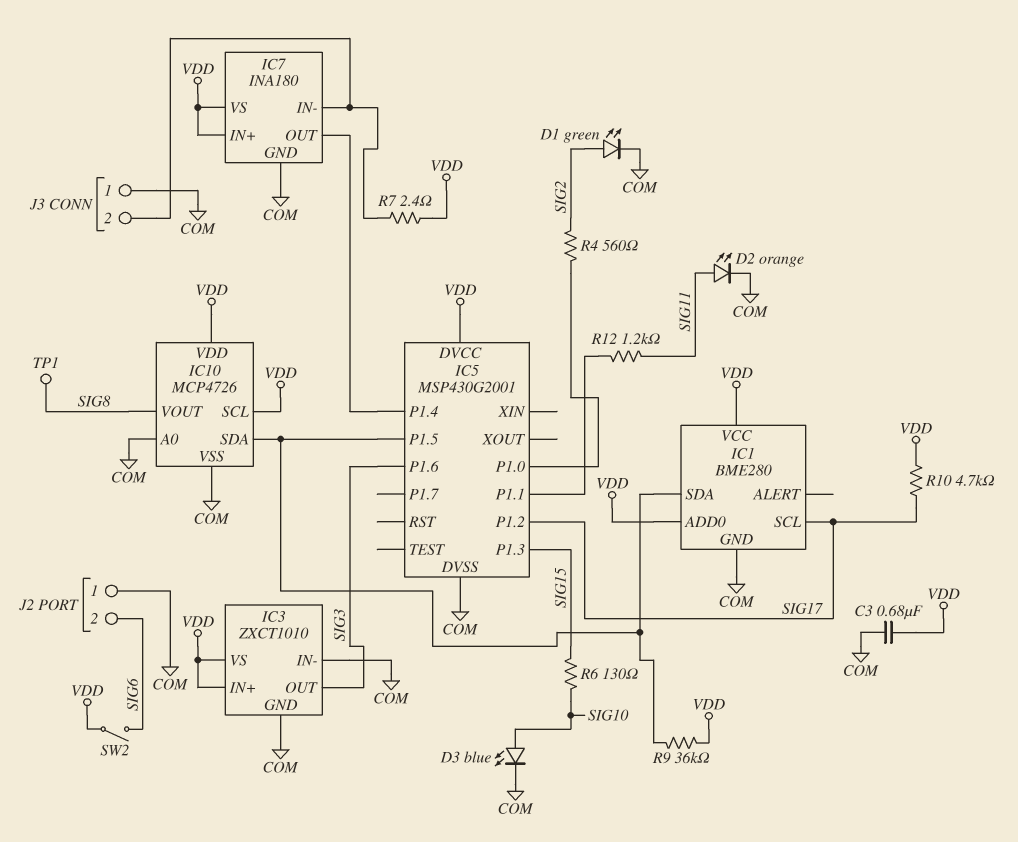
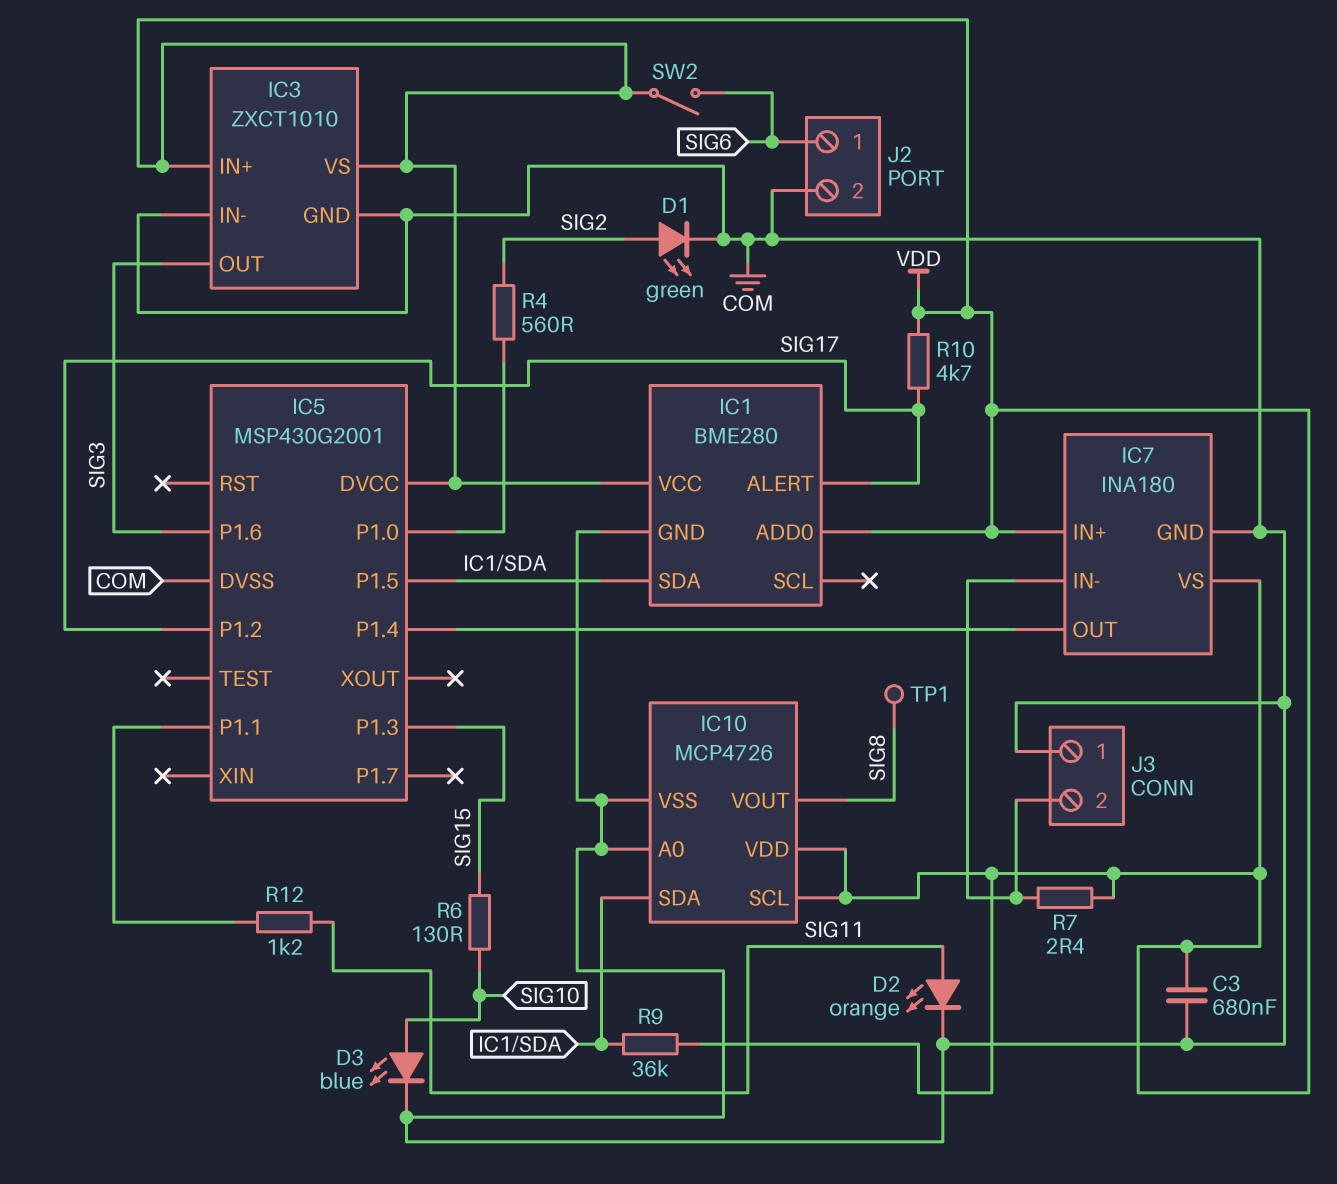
IC1 pin ALERT: none -> SIG17
IC1 pin SCL: SIG17 -> none
J2 pin 1: COM -> SIG6
J2 pin 2: SIG6 -> COM

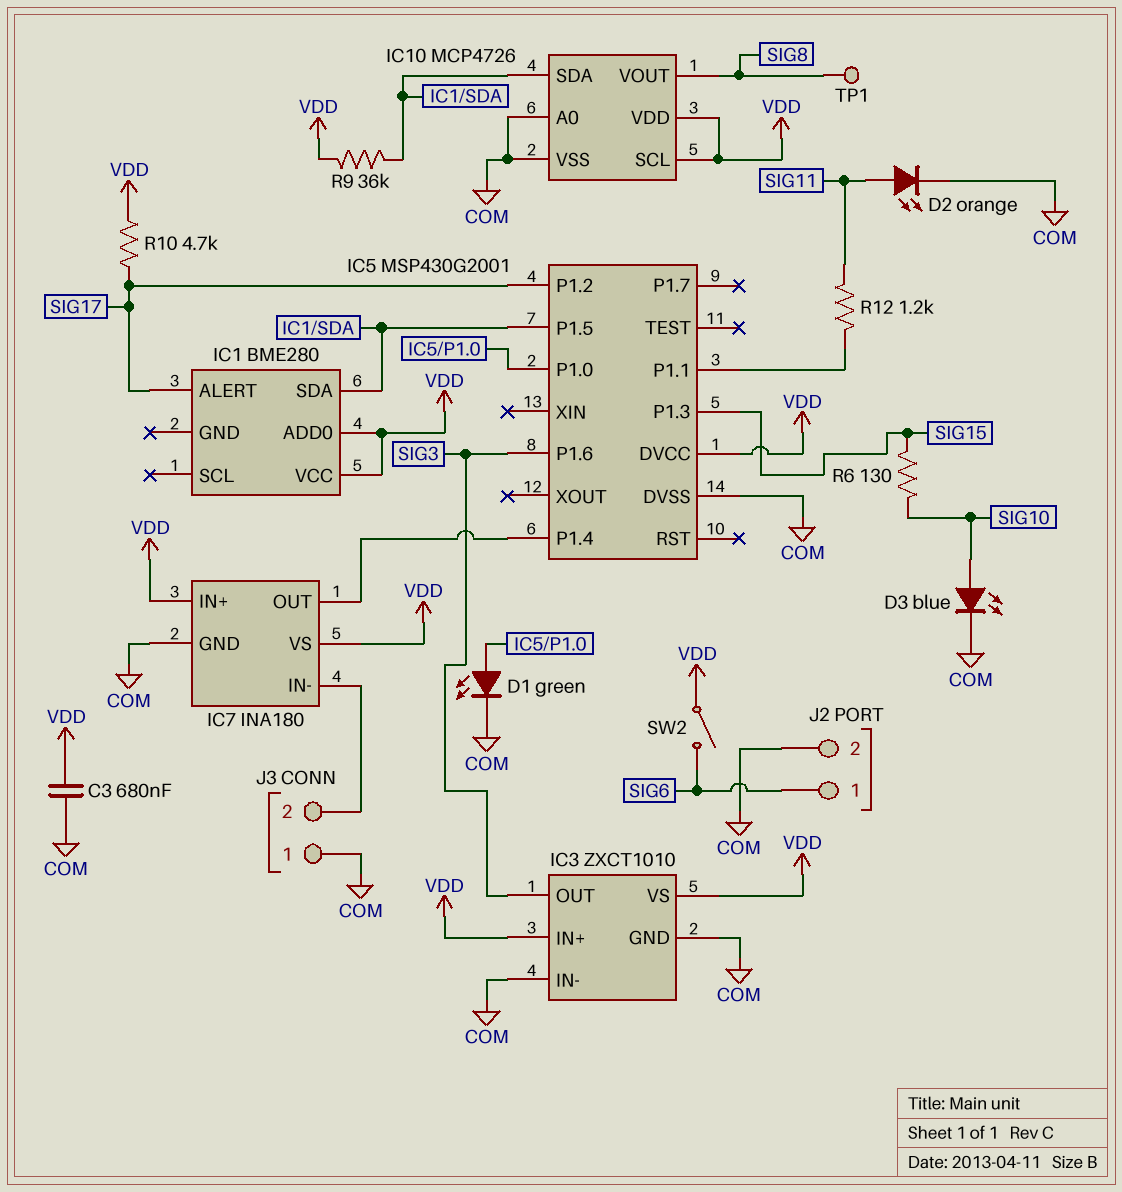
D1: LED green (A SIG2, K COM) -> LED green (A IC5/P1.0, K COM)
IC1 pin GND: COM -> none
R4: 560 (IC5/P1.0, SIG2) -> none
R7: 2.4 (IC7/IN-, VDD) -> none

